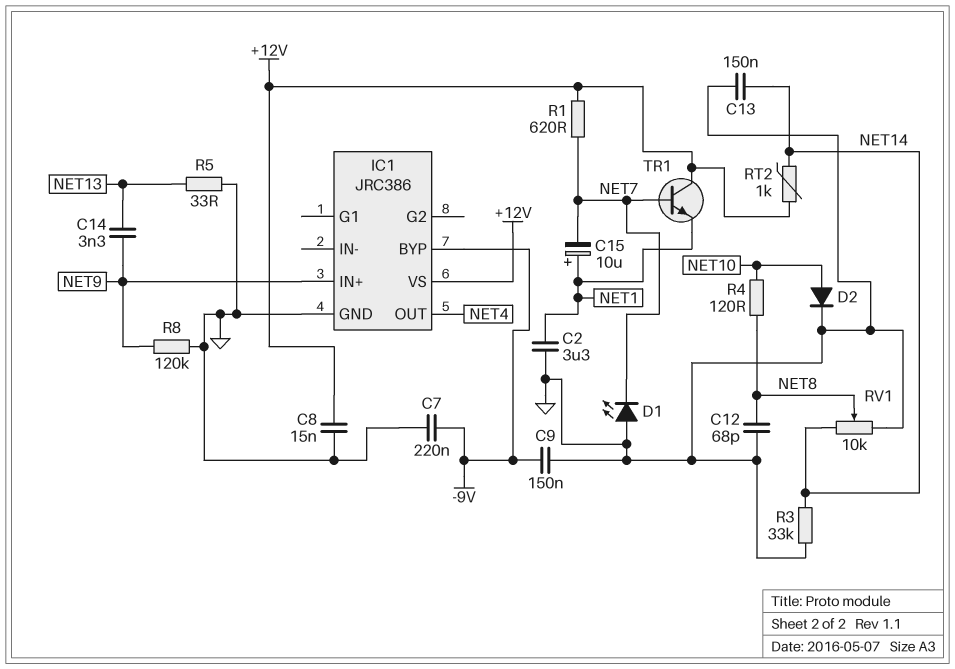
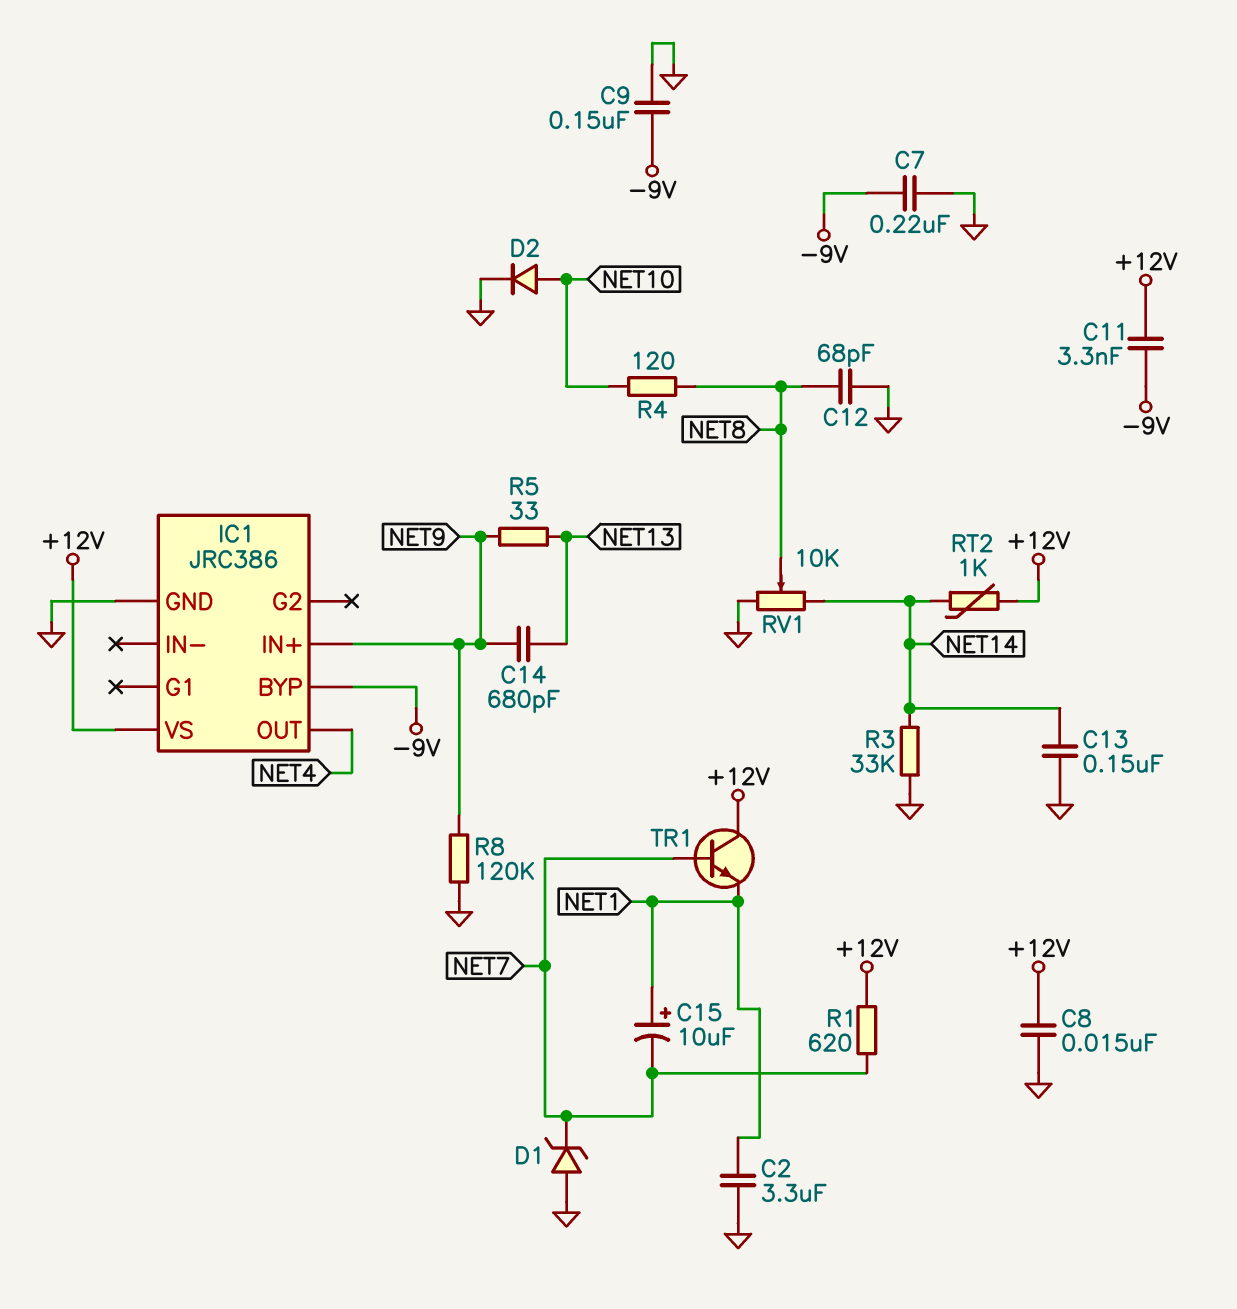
C11: none -> 3.3nF (+12V, -9V)
C14: 3.3nF (NET9, NET13) -> 680pF (NET9, NET13)
D1: LED (A GND, K NET7) -> zener (A GND, K NET7)
R5: 33 (GND, NET13) -> 33 (NET9, NET13)

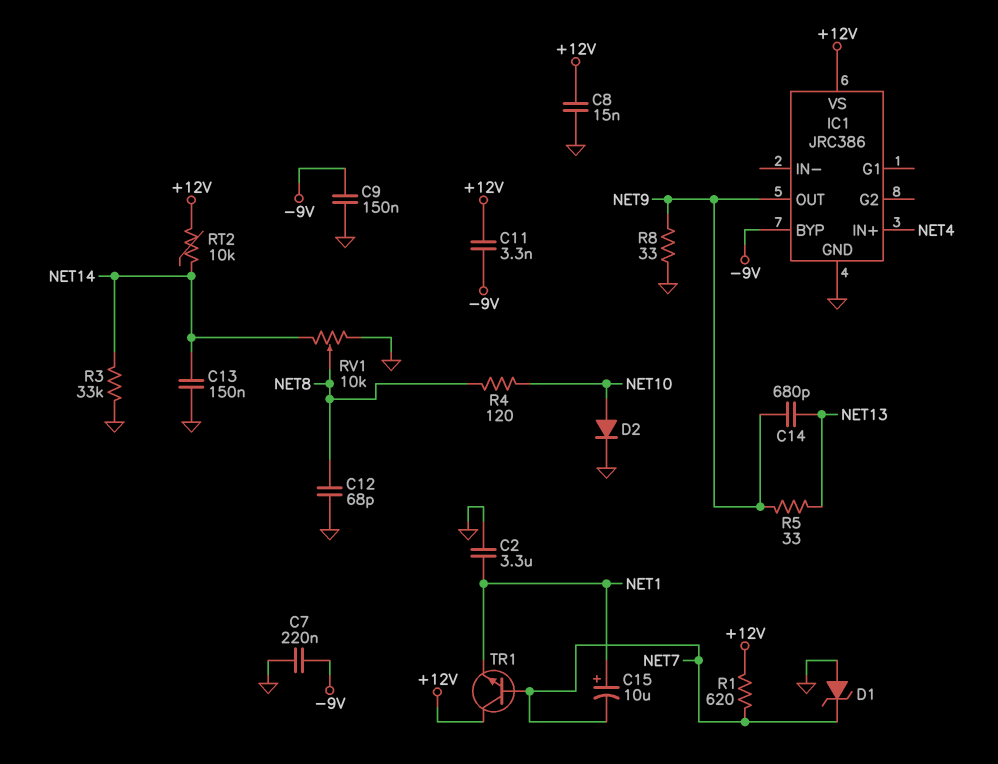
IC1 pin IN+: NET9 -> NET4
IC1 pin OUT: NET4 -> NET9
R8: 120k (GND, NET9) -> 33 (GND, NET9)
RT2: 1k (+12V, NET14) -> 10k (+12V, NET14)

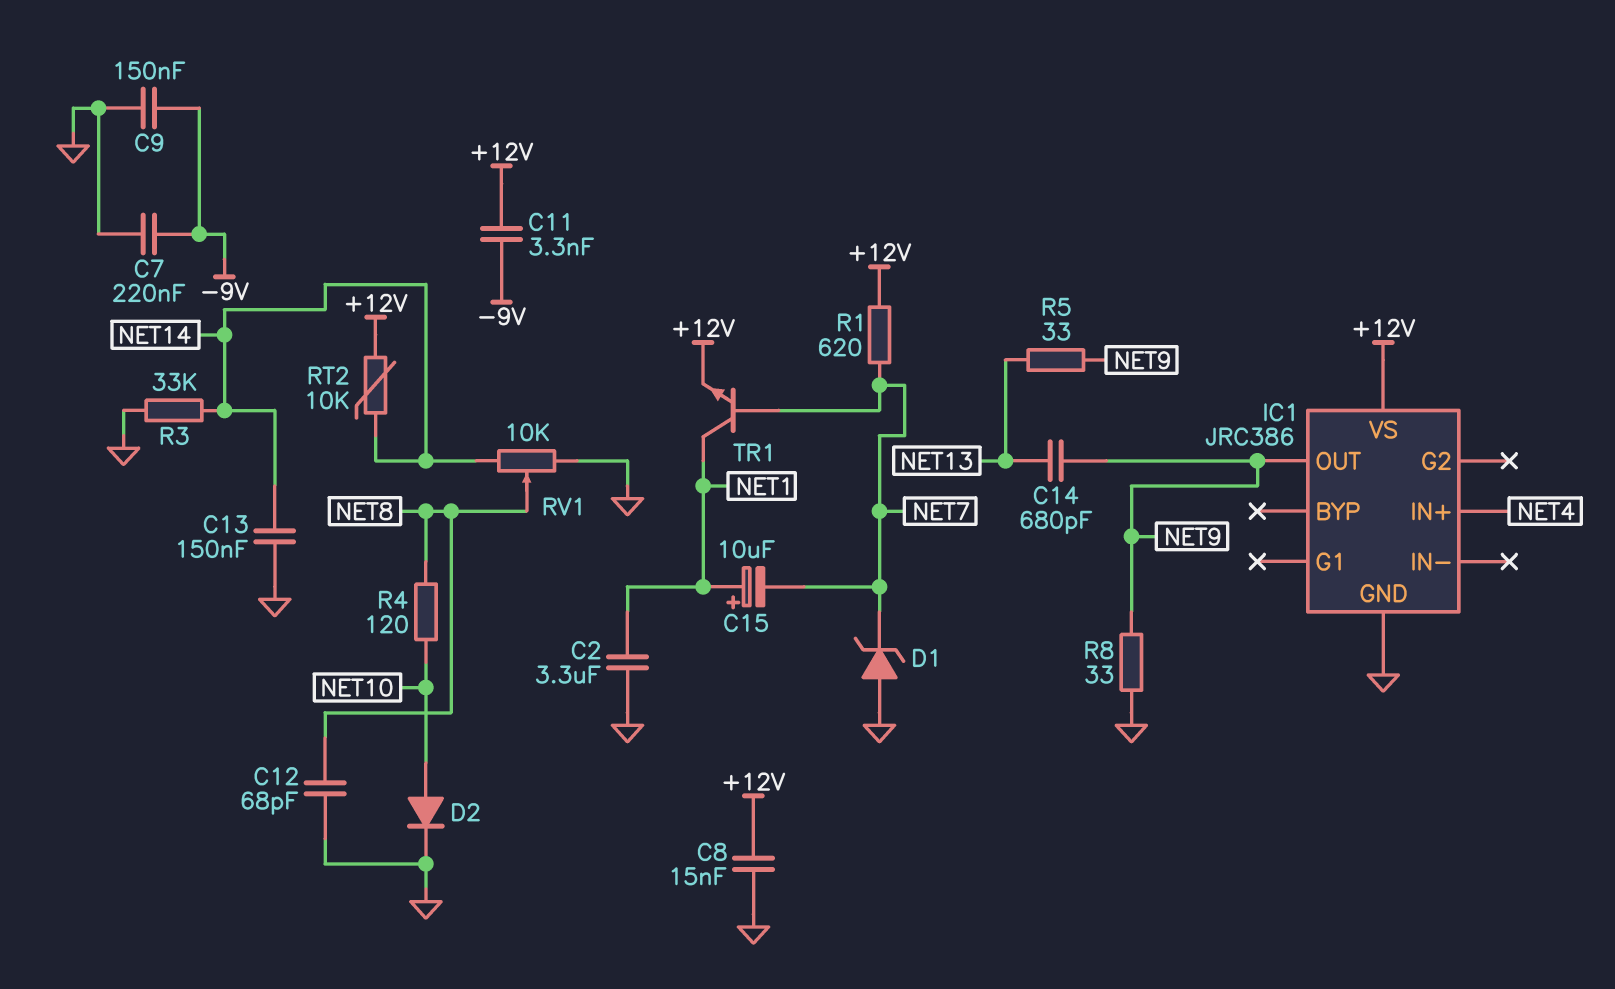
IC1 pin BYP: -9V -> none
TR1: NPN (B NET7, C +12V, E NET1) -> NPN (B NET7, C NET1, E +12V)

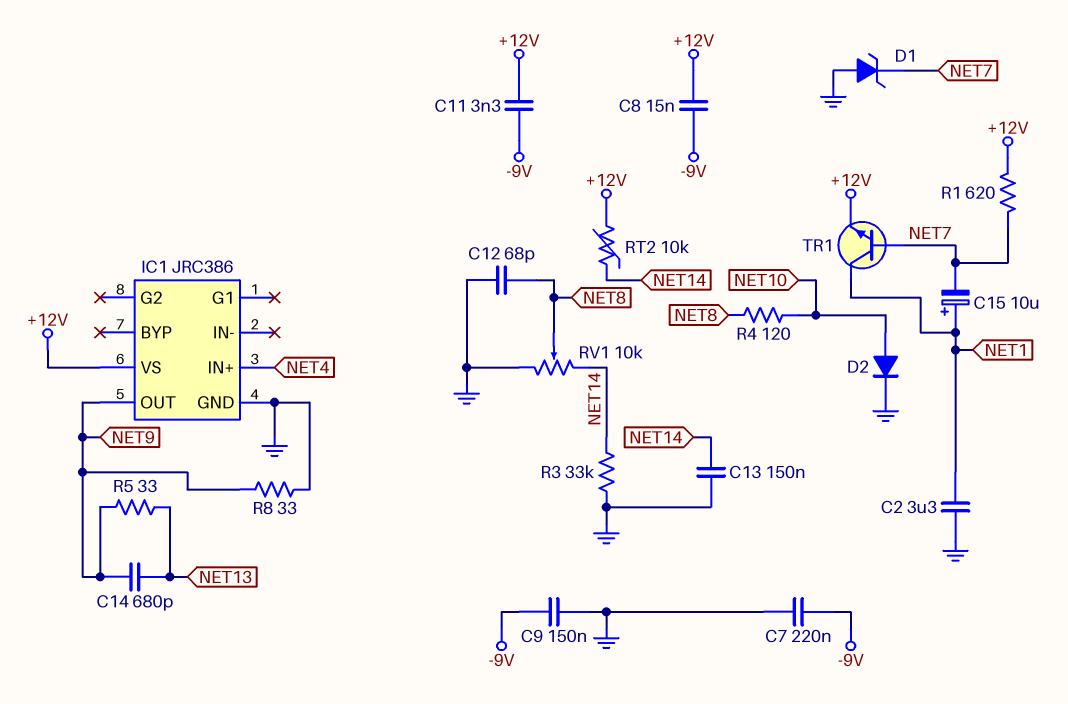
C8: 15nF (+12V, GND) -> 15nF (+12V, -9V)

